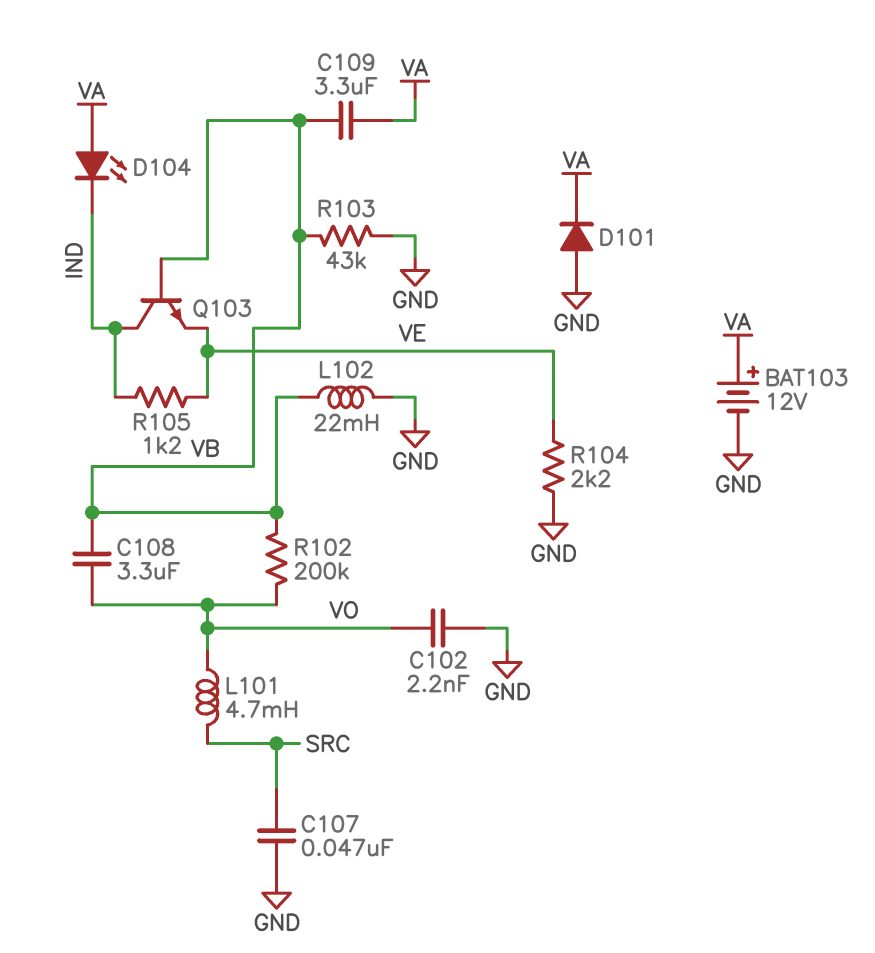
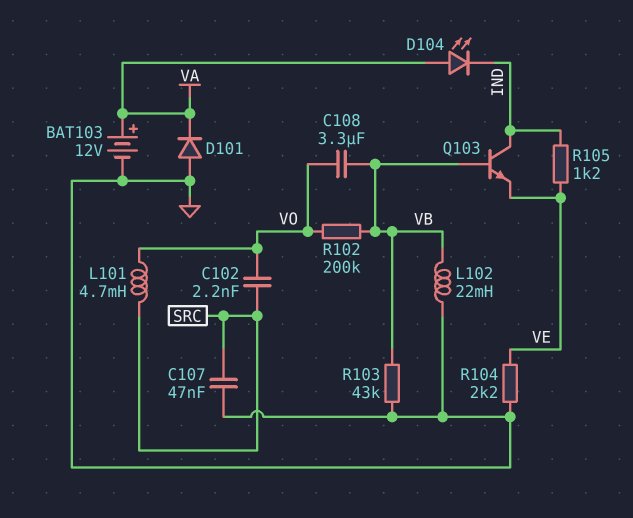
C102: 2.2nF (GND, VO) -> 2.2nF (SRC, VO)
C109: 3.3uF (VA, VB) -> none

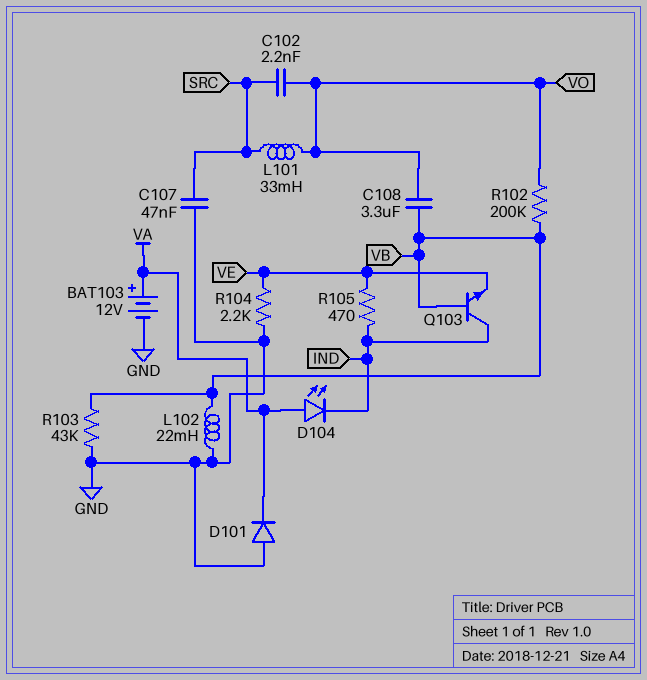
L101: 4.7mH (SRC, VO) -> 33mH (SRC, VO)
R105: 1.2k (IND, VE) -> 470 (IND, VE)

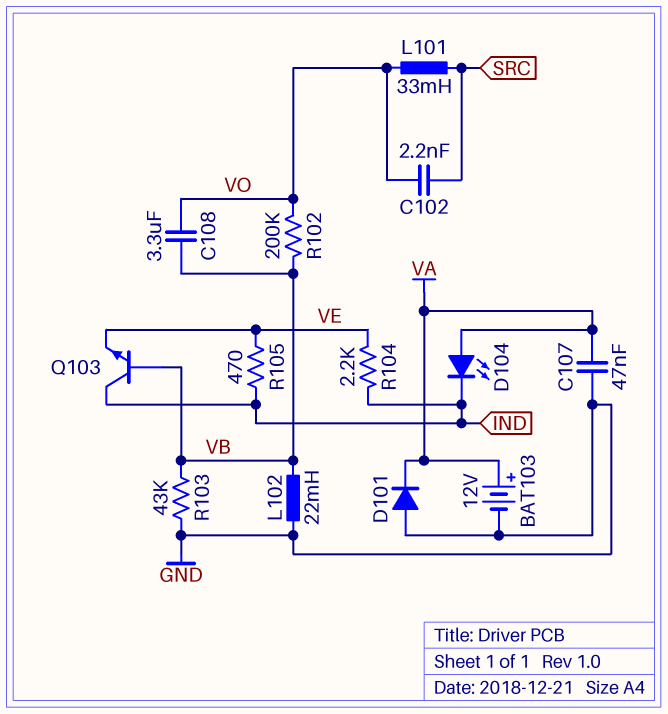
C107: 47nF (GND, SRC) -> 47nF (GND, VA)
R104: 2.2k (GND, VE) -> 2.2k (IND, VE)

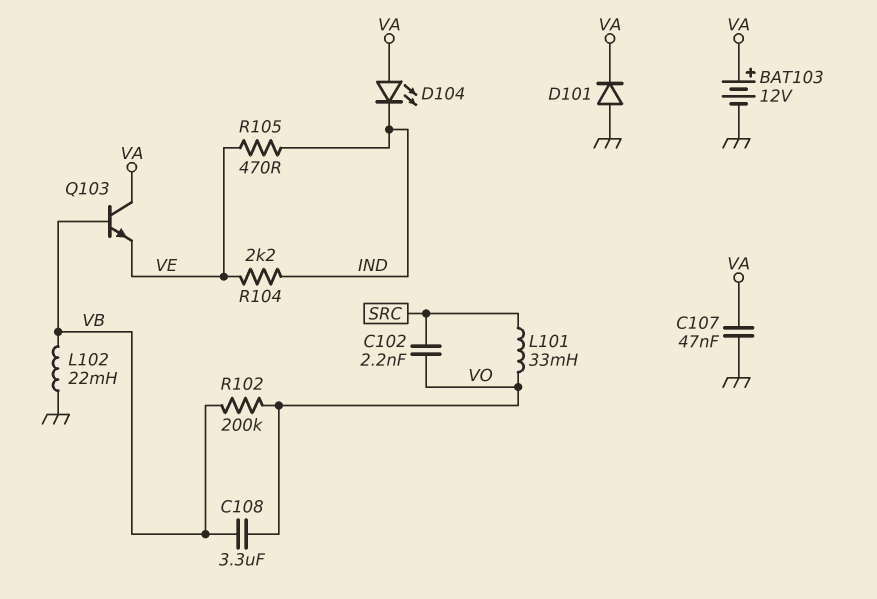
Q103: NPN (B VB, C IND, E VE) -> NPN (B VB, C VA, E VE)
R103: 43k (GND, VB) -> none

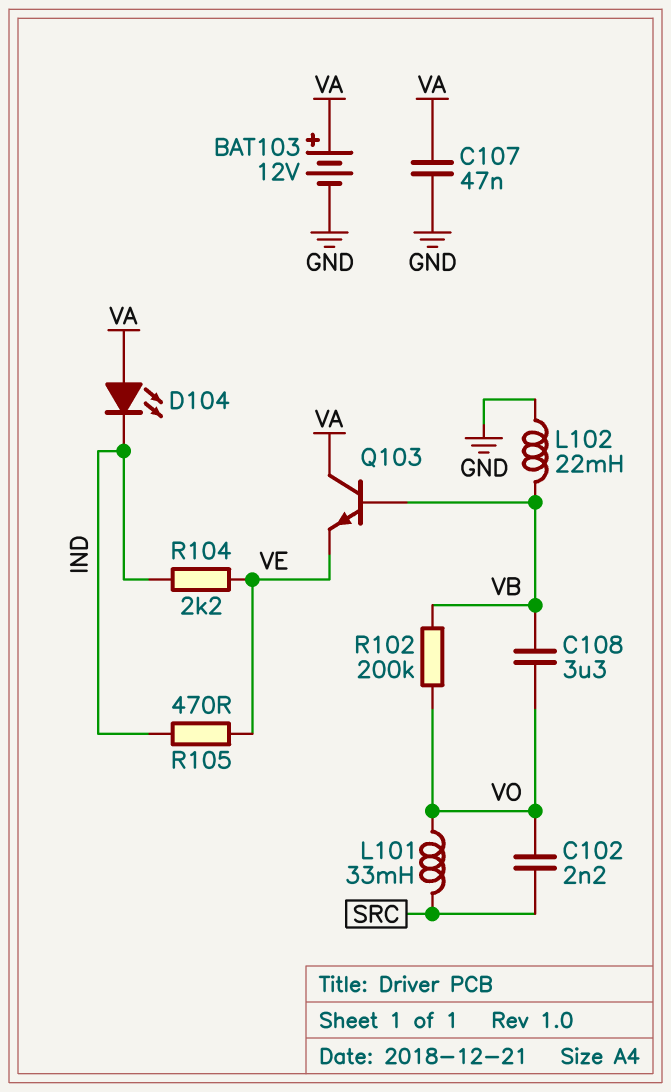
D101: diode (A GND, K VA) -> none

